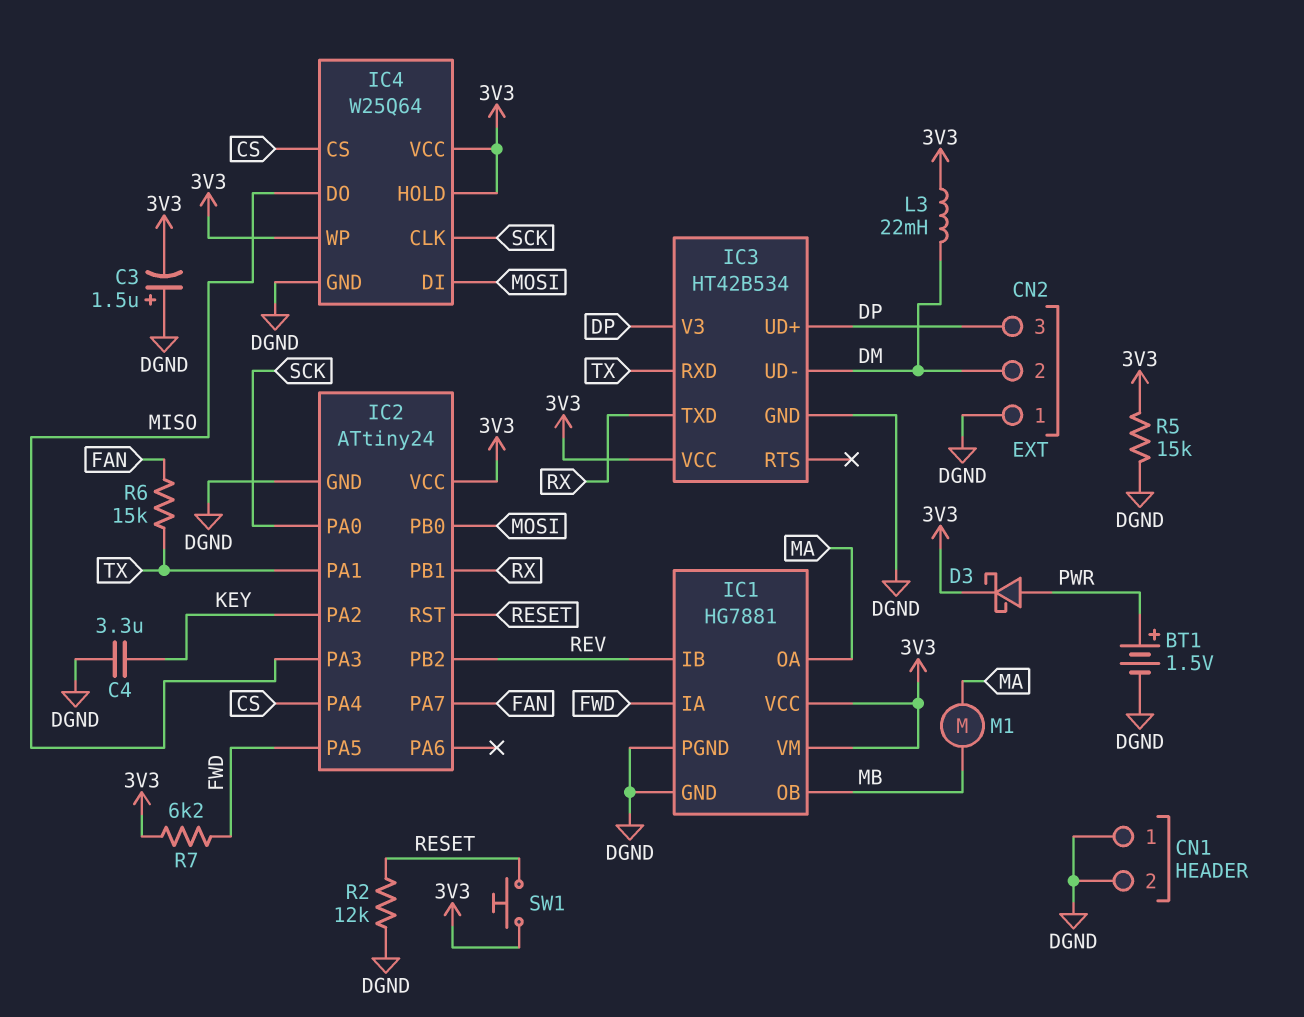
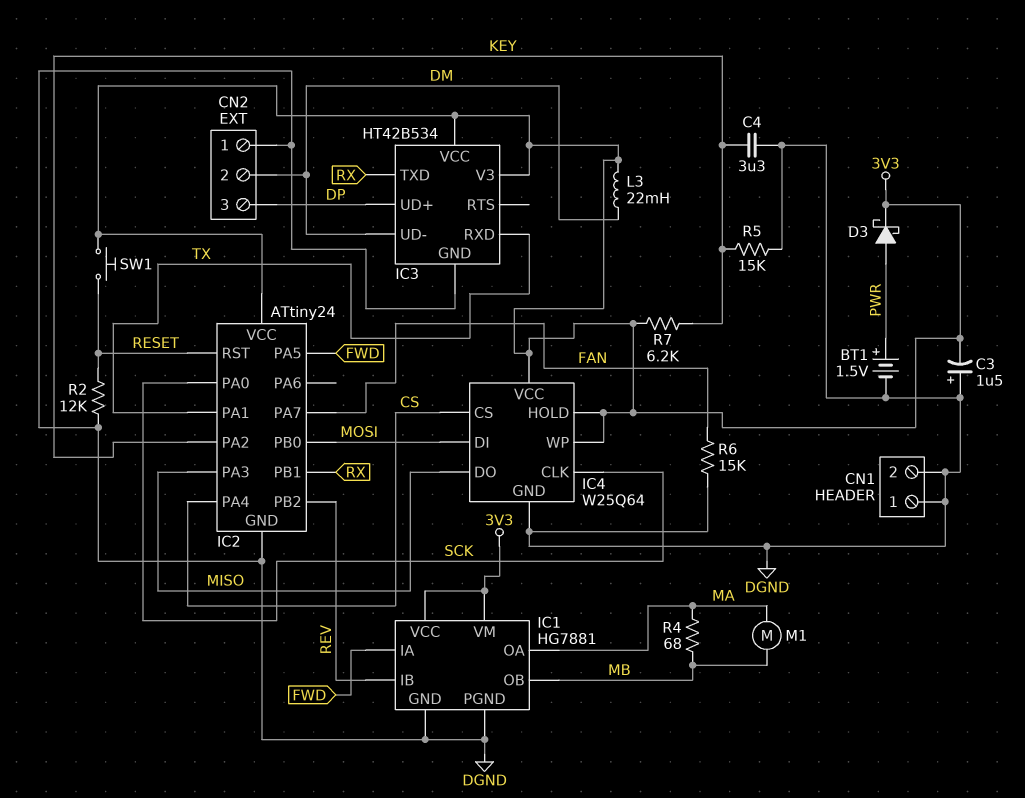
IC3 pin V3: DP -> 3V3
R4: none -> 68 (MA, MB)
R5: 15k (3V3, DGND) -> 15k (DGND, KEY)
R6: 15k (FAN, TX) -> 15k (DGND, FAN)
R7: 6.2k (3V3, FWD) -> 6.2k (3V3, KEY)

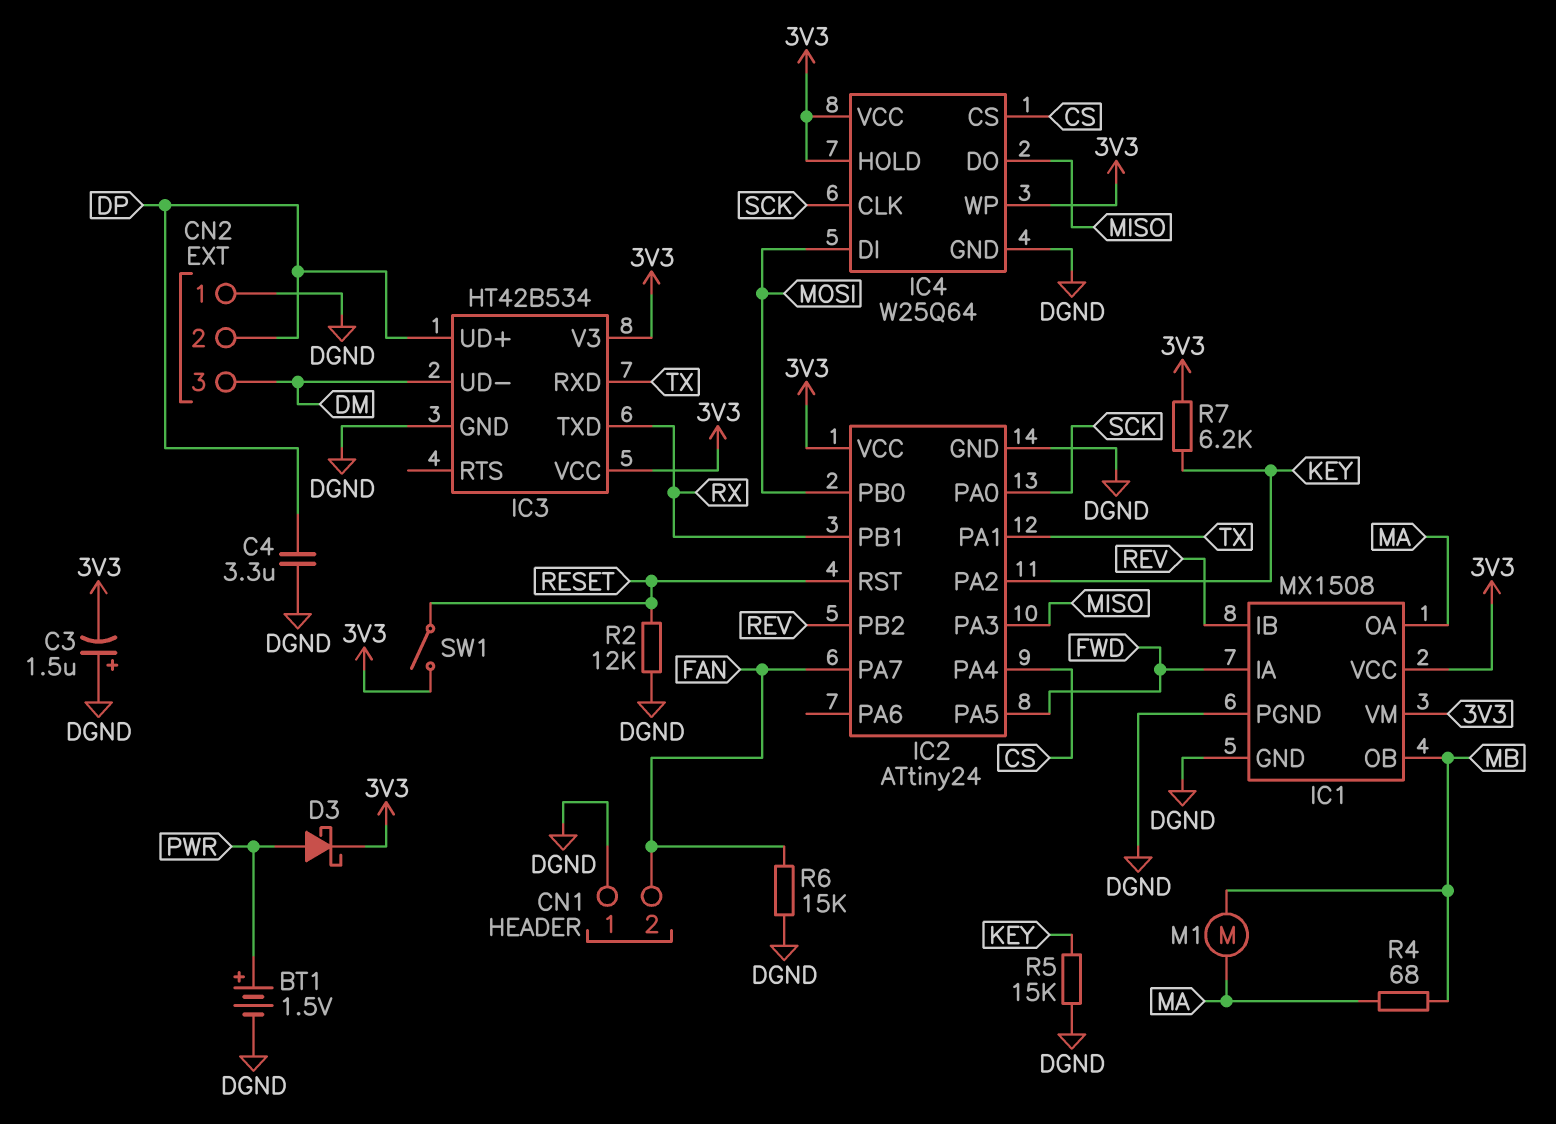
C4: 3.3uF (DGND, KEY) -> 3.3uF (DGND, DP)
CN1 pin 2: DGND -> FAN
CN2 pin 2: DM -> DP
CN2 pin 3: DP -> DM
IC1: HG7881 -> MX1508
L3: 22mH (3V3, DM) -> none
SW1: button (3V3, RESET) -> switch (3V3, RESET)

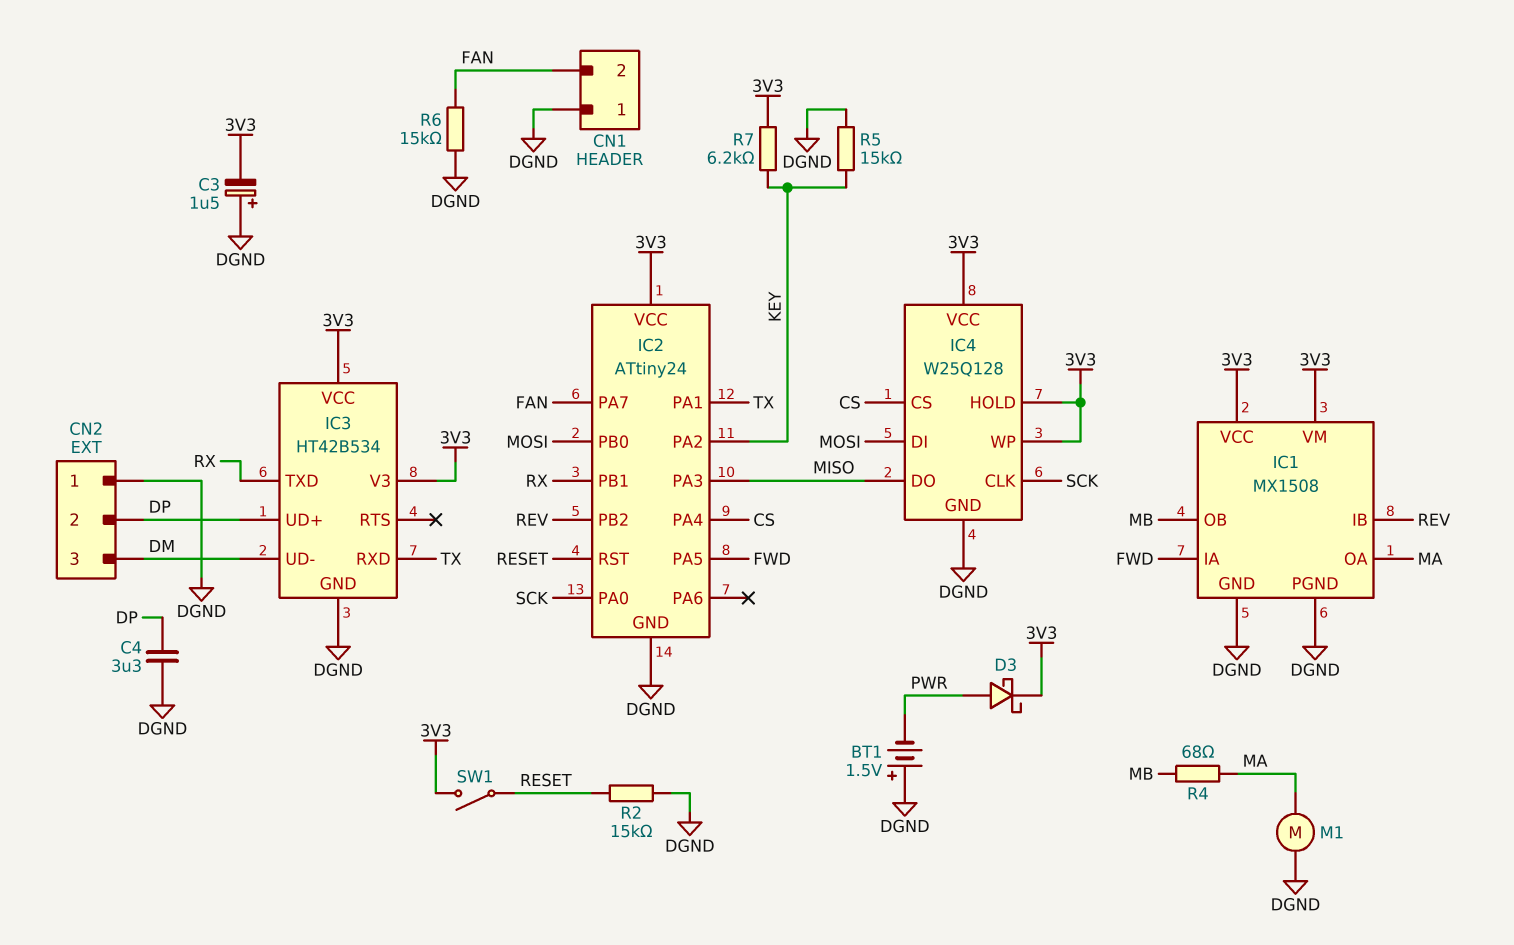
BT1: 1.5V (plus PWR, minus DGND) -> 1.5V (plus DGND, minus PWR)
IC4: W25Q64 -> W25Q128
M1: motor (MA, MB) -> motor (DGND, MA)
R2: 12k (DGND, RESET) -> 15k (DGND, RESET)

